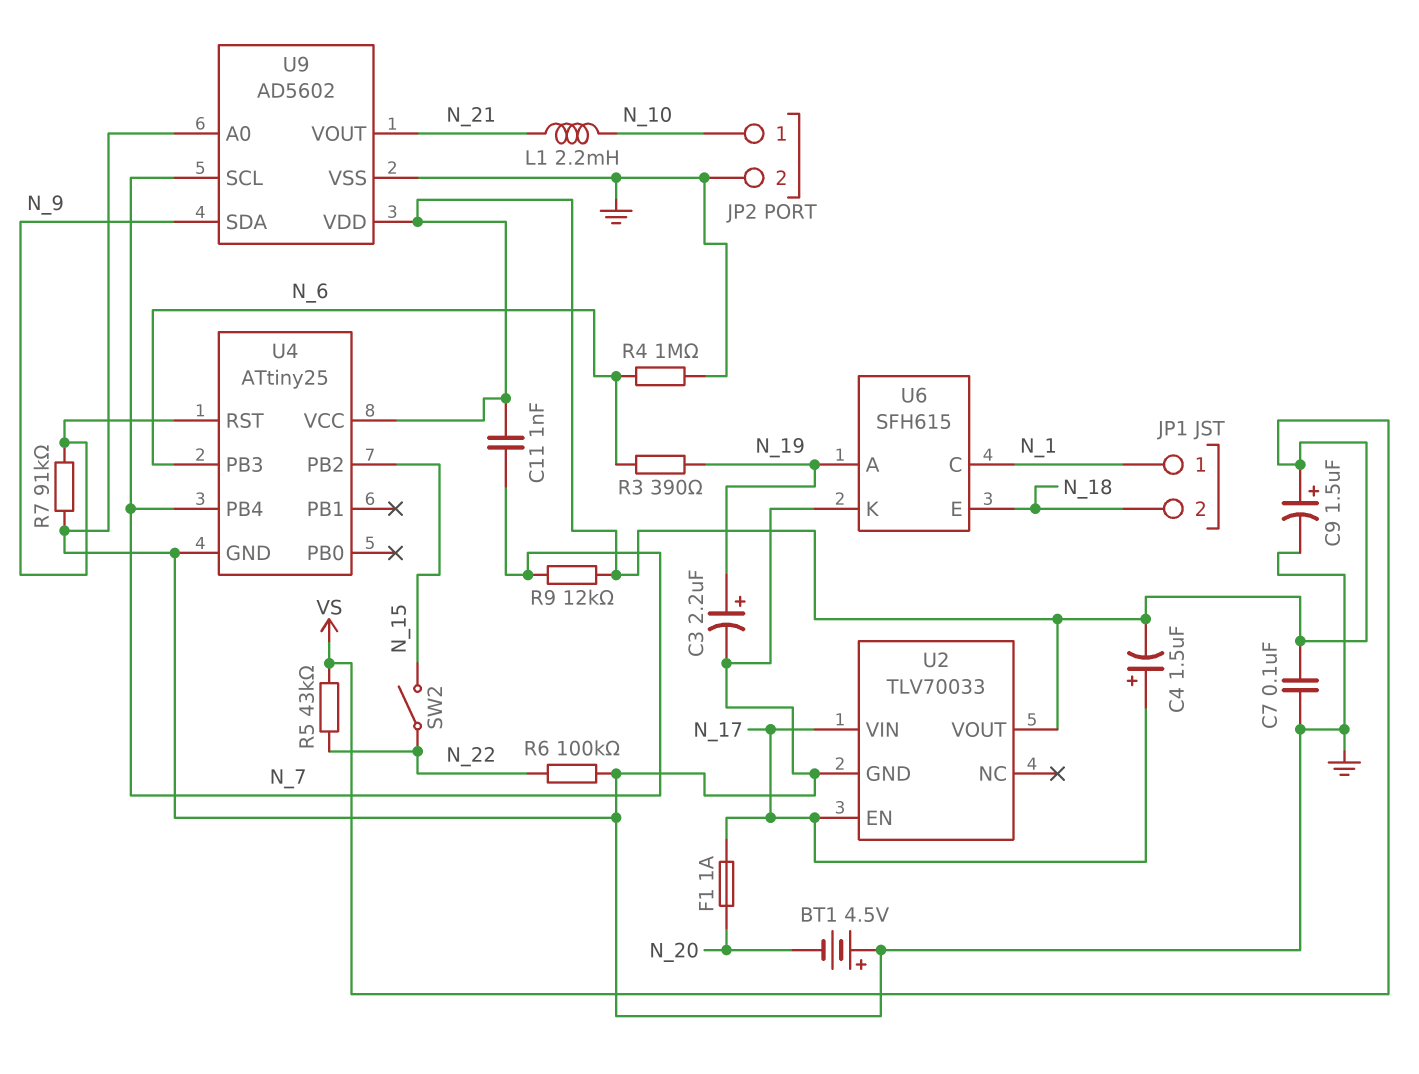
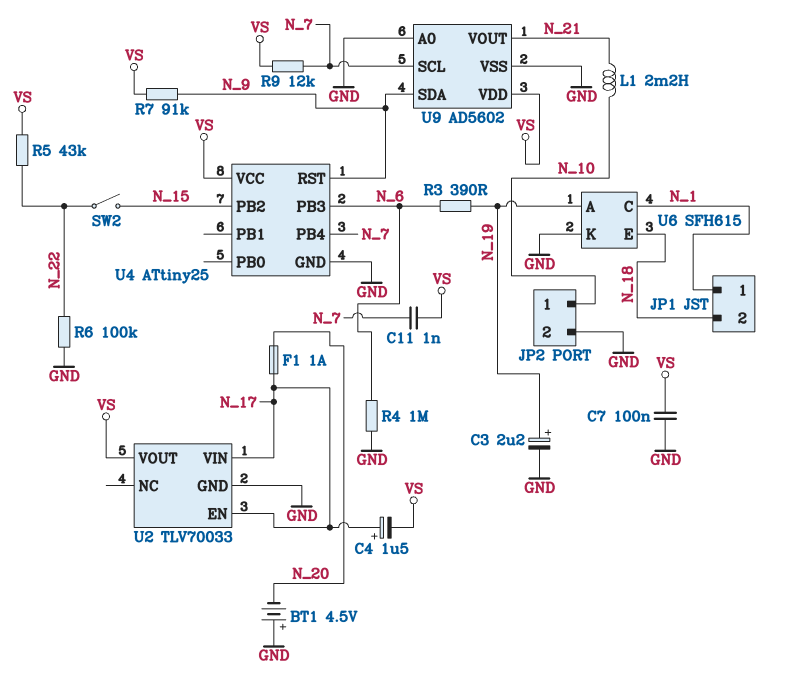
C9: 1.5uF (plus VS, minus GND) -> none
R7: 91k (GND, N_9) -> 91k (N_9, VS)

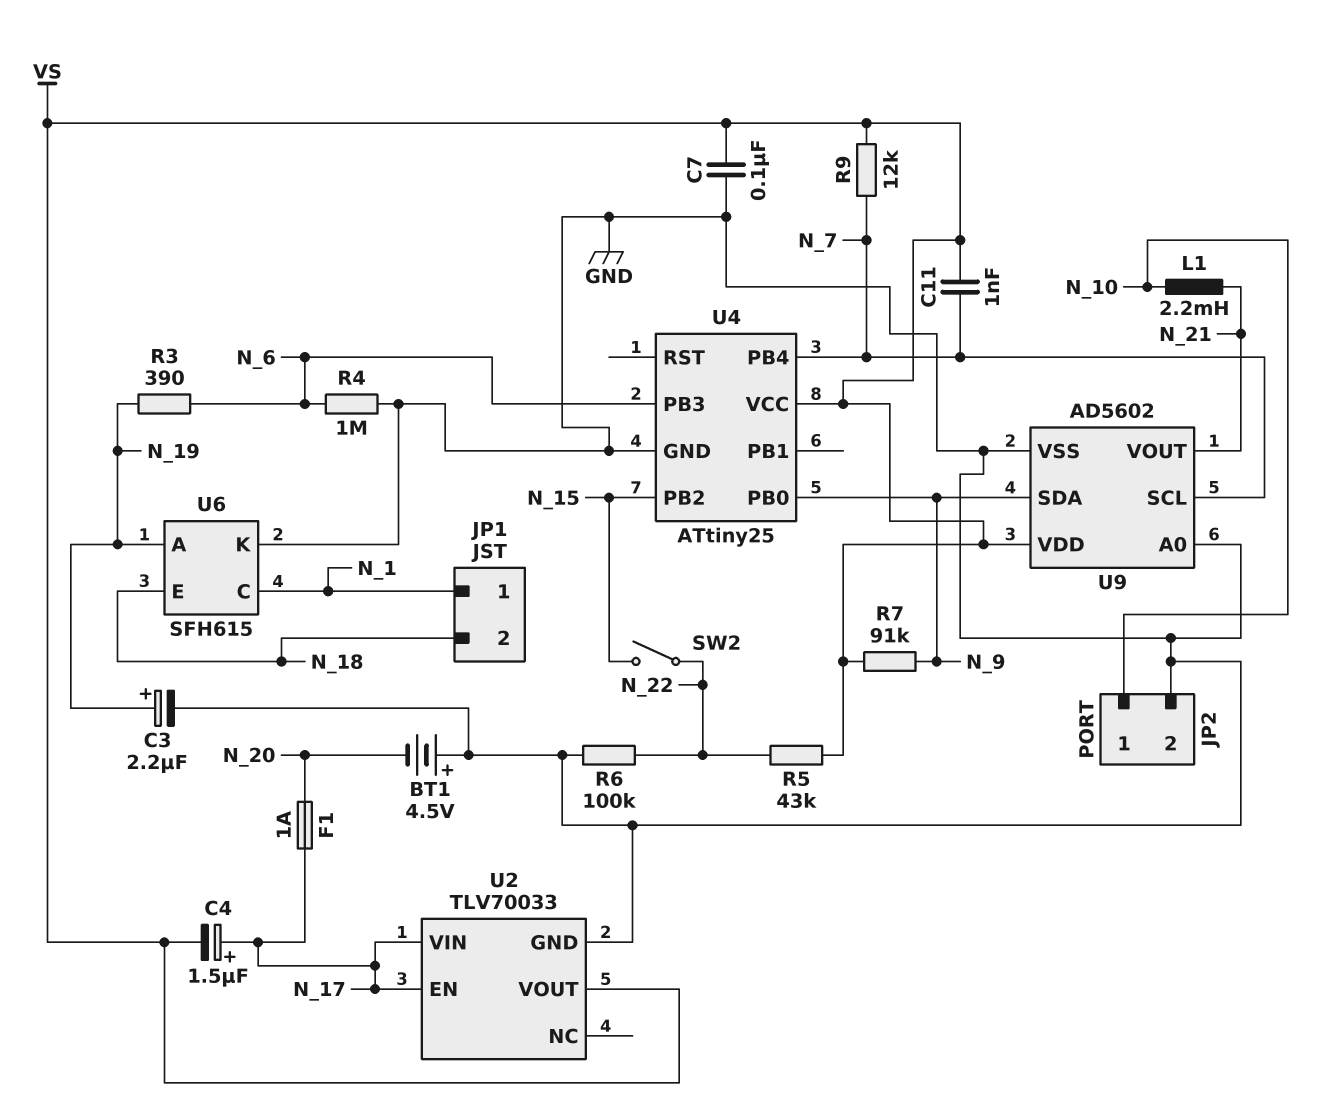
U4 pin PB0: none -> N_9
U4 pin RST: N_9 -> none

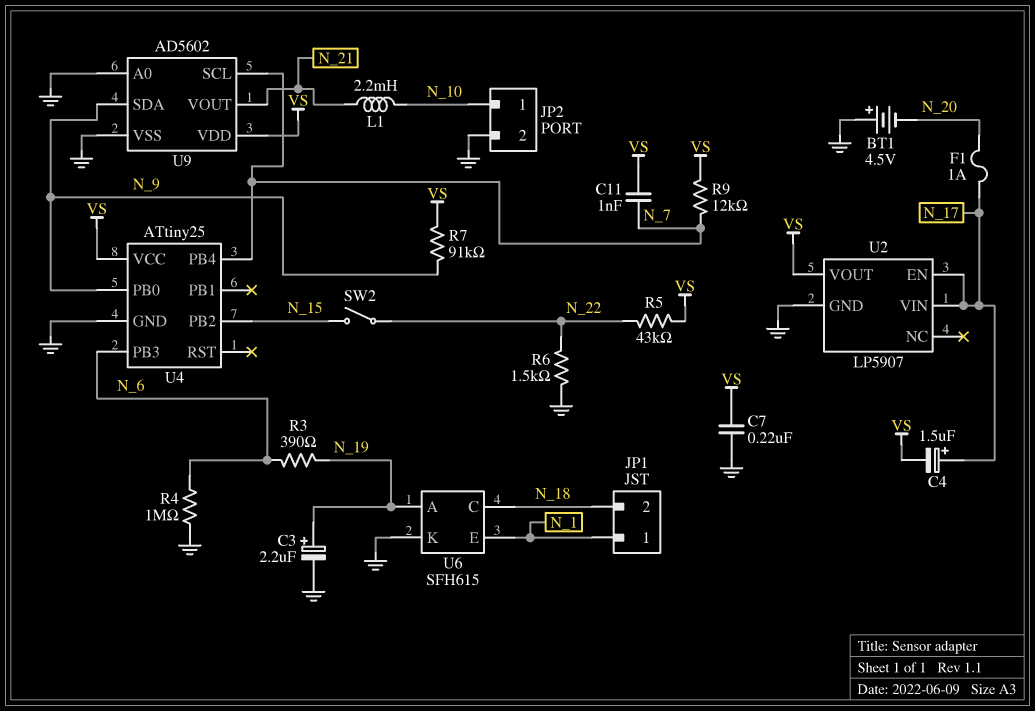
C7: 100nF (GND, VS) -> 220nF (GND, VS)
R6: 100k (GND, N_22) -> 1.5k (GND, N_22)
U2: TLV70033 -> LP5907
U6 pin C: N_1 -> N_18
U6 pin E: N_18 -> N_1

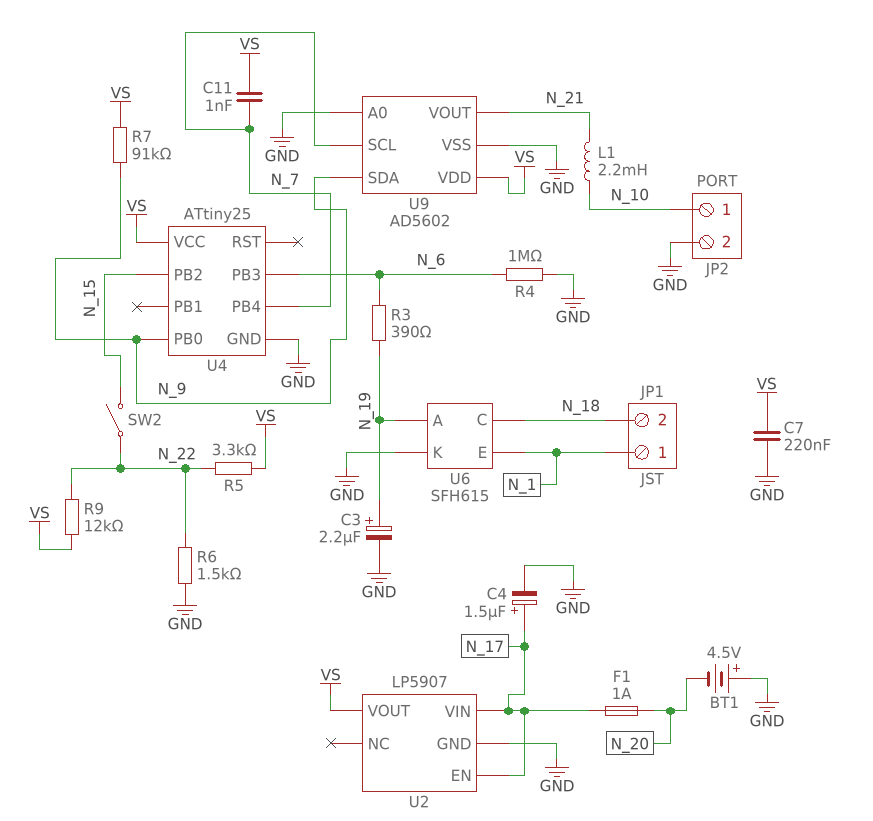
C4: 1.5uF (plus N_17, minus VS) -> 1.5uF (plus N_17, minus GND)
R5: 43k (N_22, VS) -> 3.3k (N_22, VS)
R9: 12k (N_7, VS) -> 12k (N_22, VS)

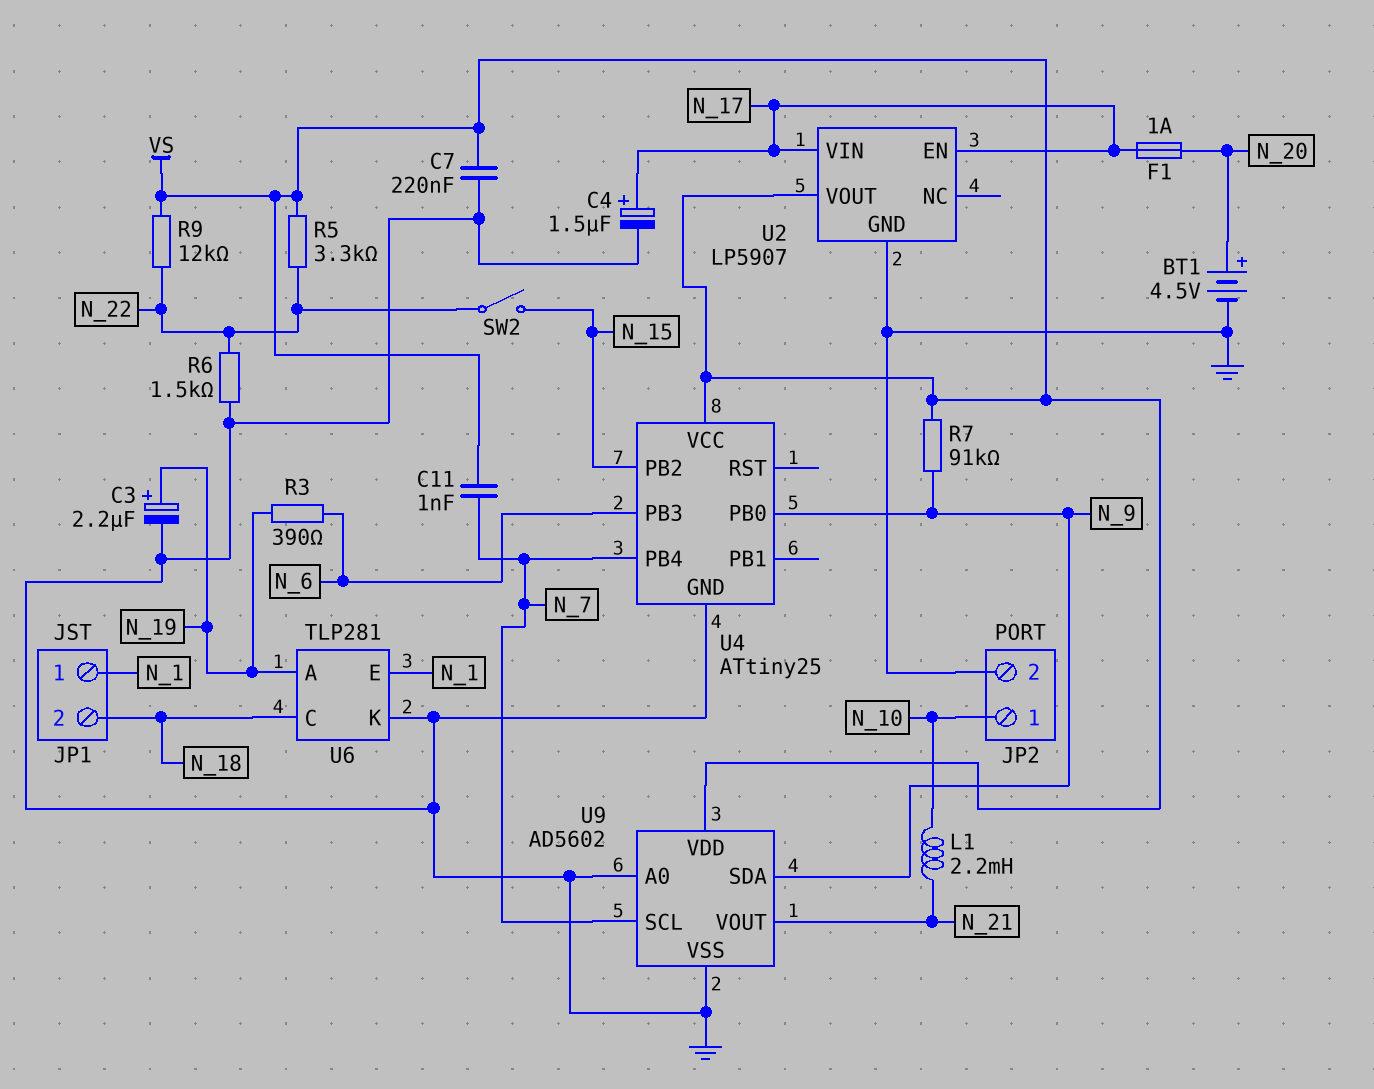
BT1: 4.5V (plus GND, minus N_20) -> 4.5V (plus N_20, minus GND)
R4: 1M (GND, N_6) -> none
U6: SFH615 -> TLP281

